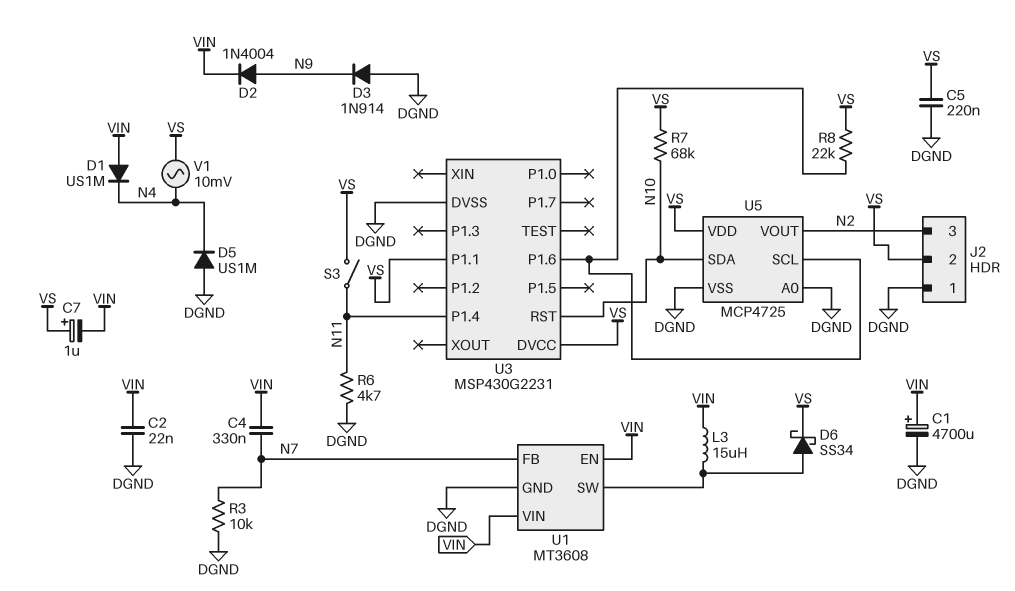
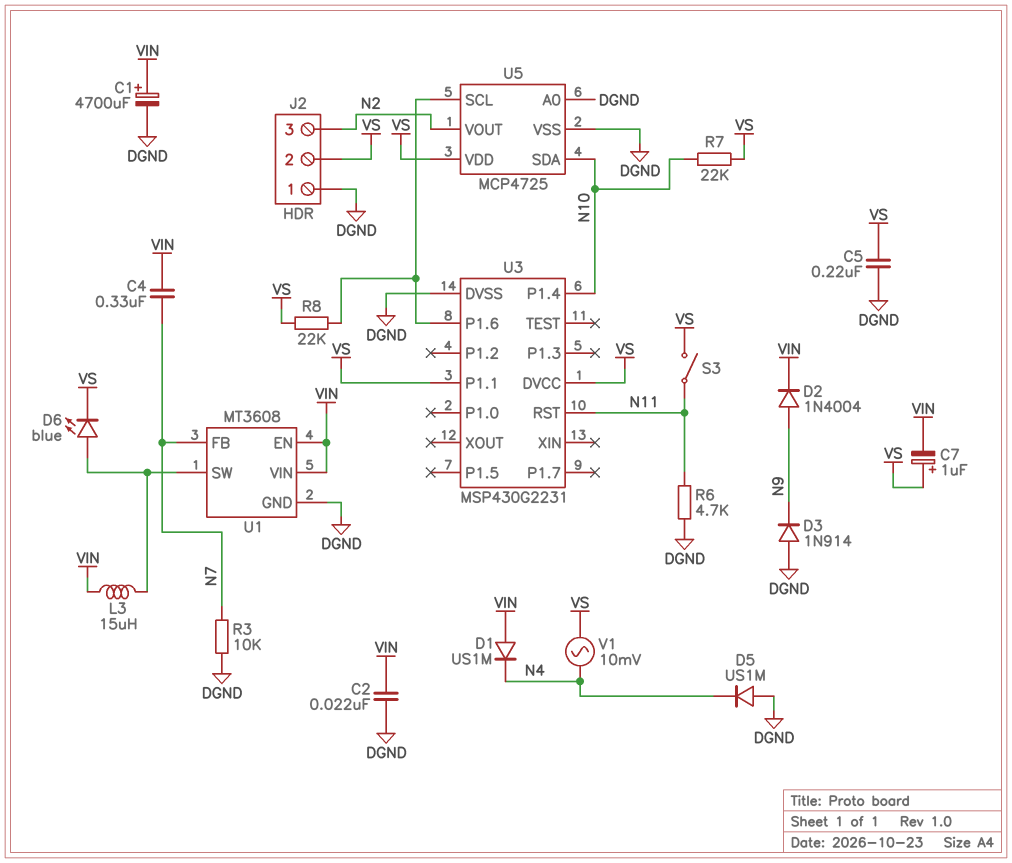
D6: schottky SS34 (A U1/SW, K VS) -> LED blue (A U1/SW, K VS)
R7: 68k (N10, VS) -> 22k (N10, VS)
U3 pin P1.4: N11 -> N10
U3 pin RST: N10 -> N11

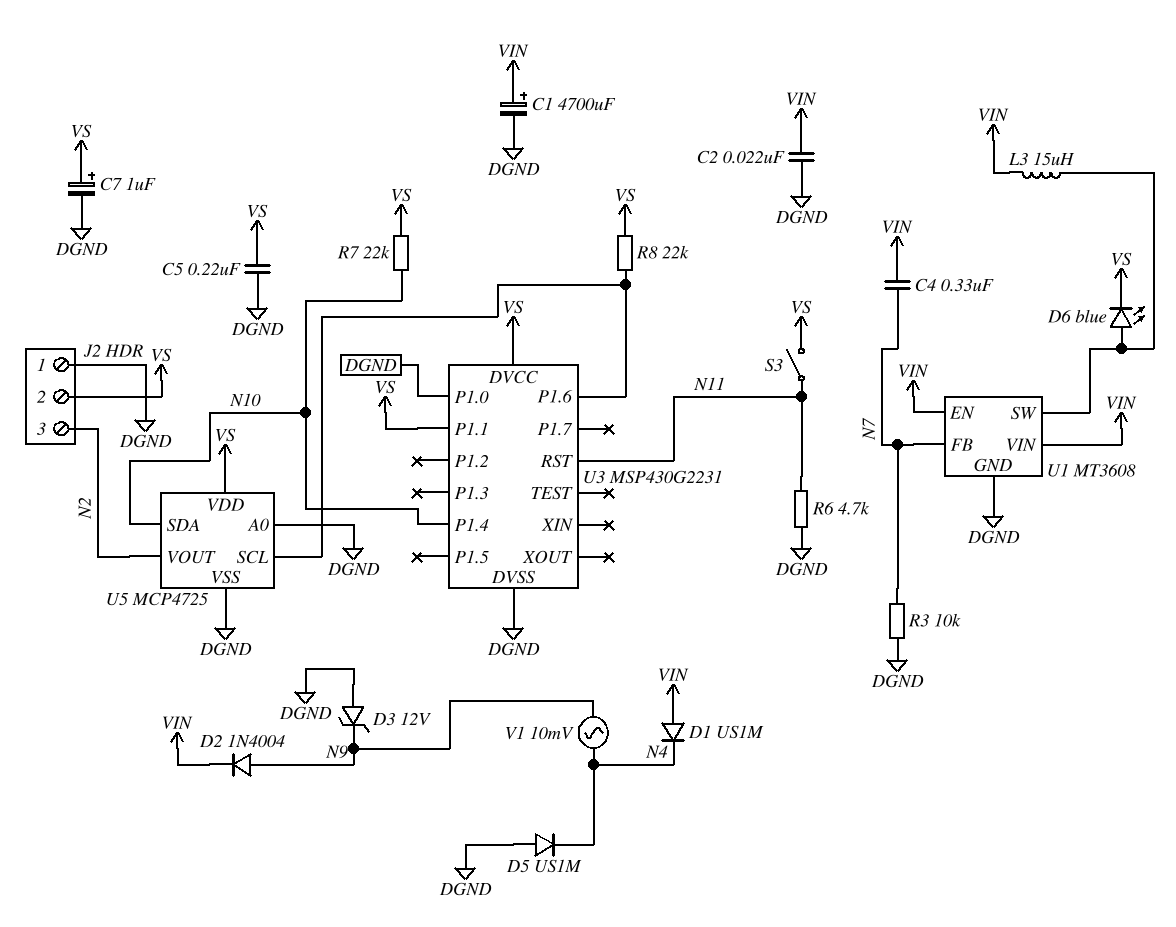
C7: 1uF (plus VS, minus VIN) -> 1uF (plus VS, minus DGND)
D3: diode 1N914 (A DGND, K N9) -> zener 12V (A DGND, K N9)
U3 pin P1.0: none -> DGND
V1: AC 10mV (N4, VS) -> AC 10mV (N4, N9)

